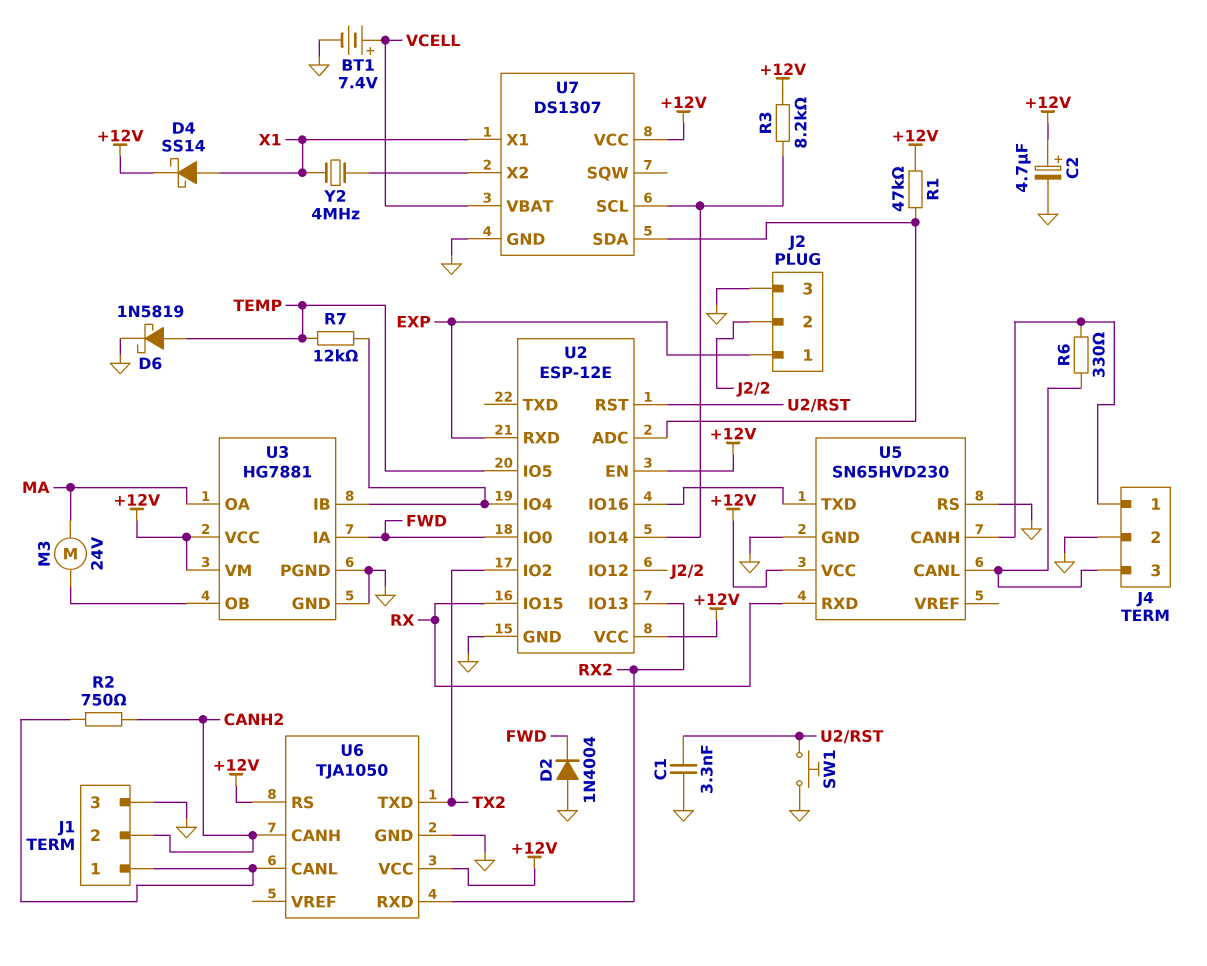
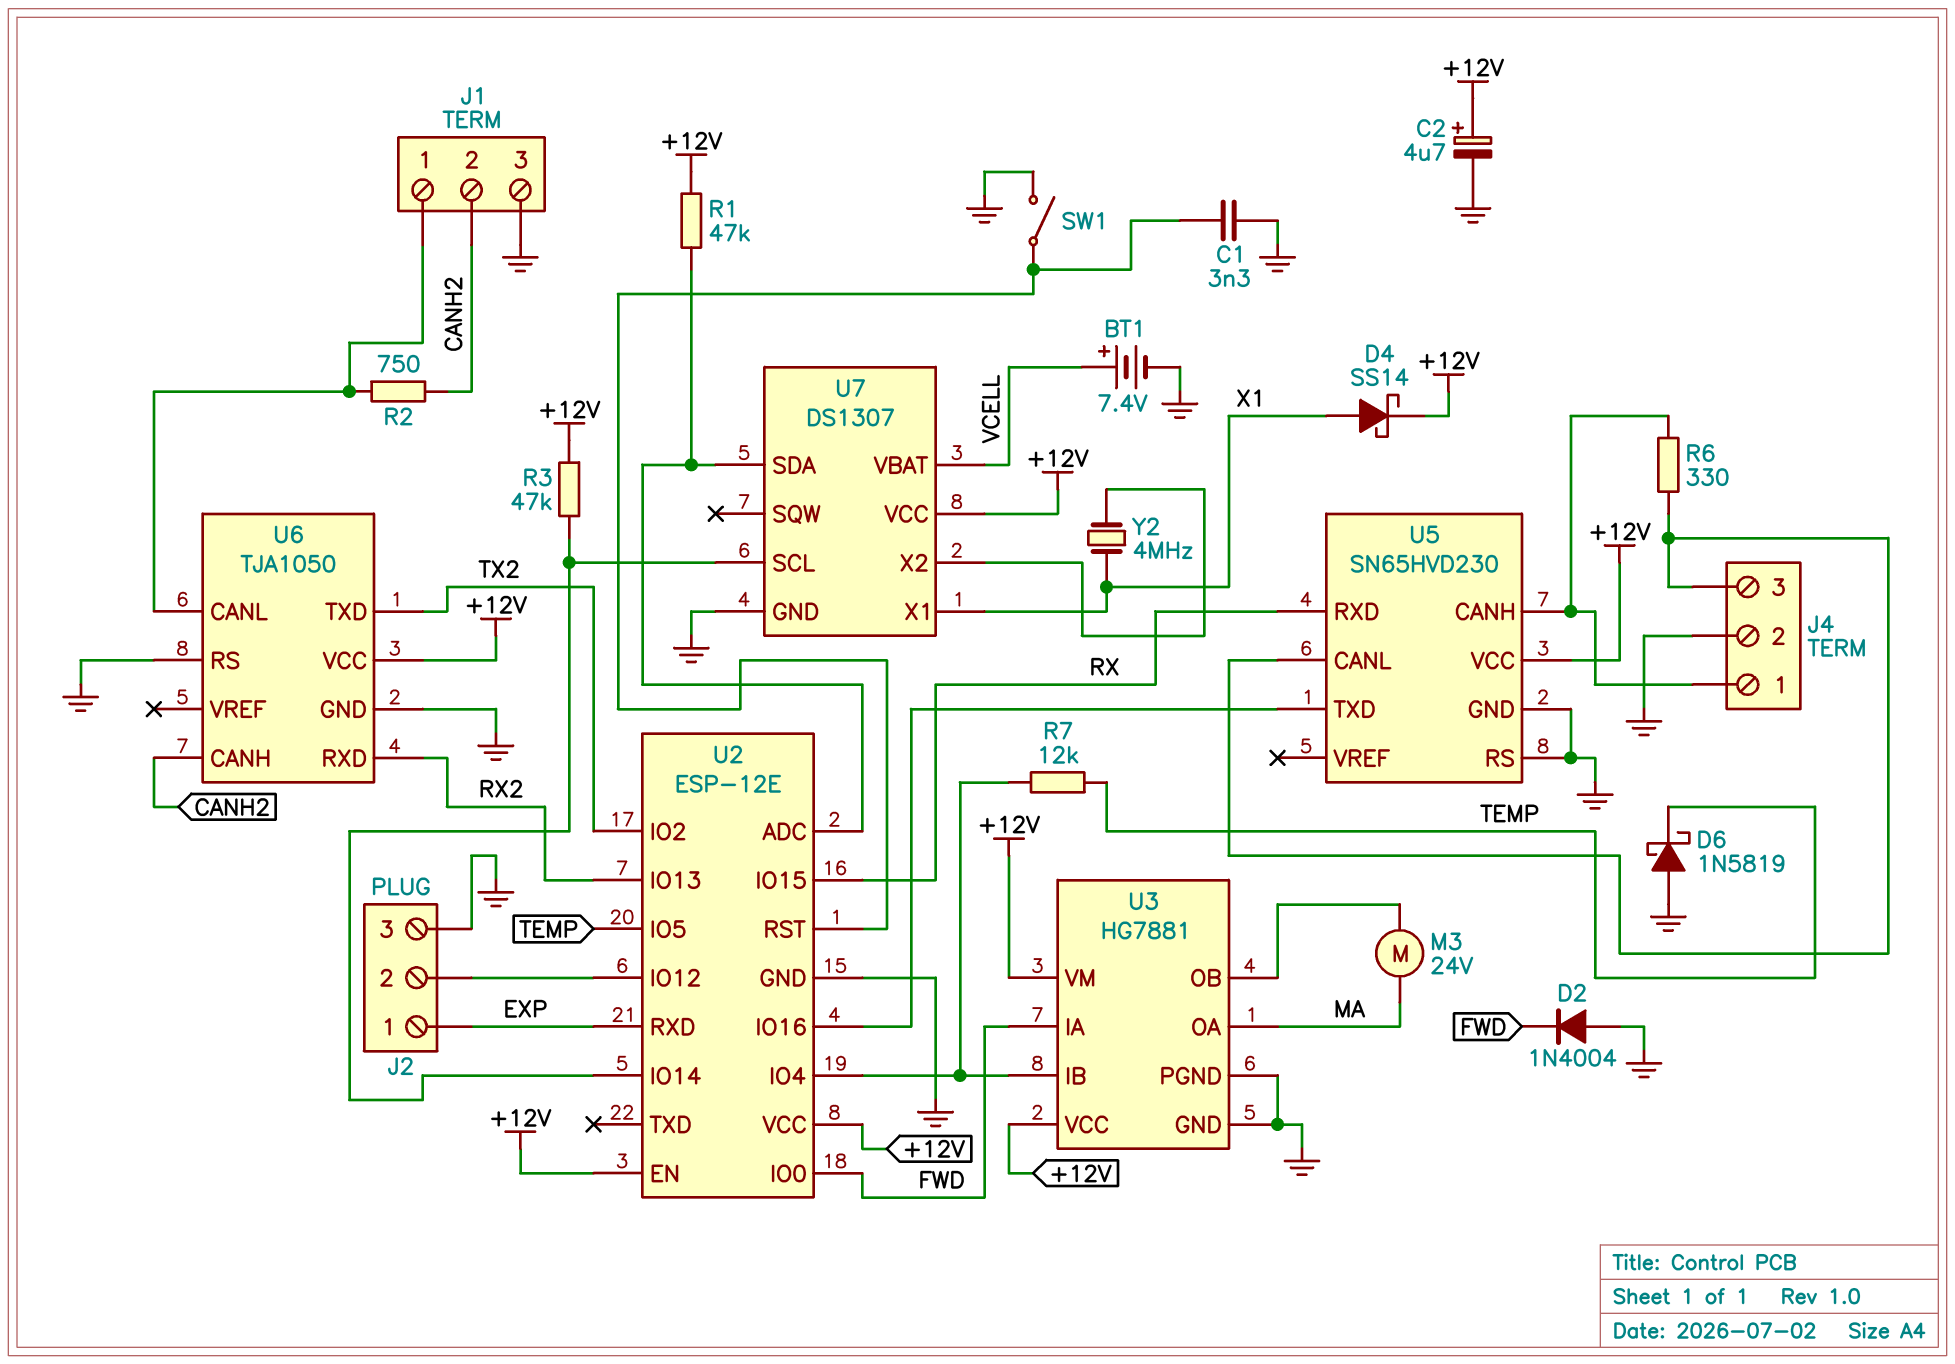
D6: schottky 1N5819 (A TEMP, K GND) -> schottky 1N5819 (A GND, K TEMP)
R3: 8.2k (+12V, U2/IO14) -> 47k (+12V, U2/IO14)
SW1: button (GND, U2/RST) -> switch (GND, U2/RST)
U6 pin RS: +12V -> GND

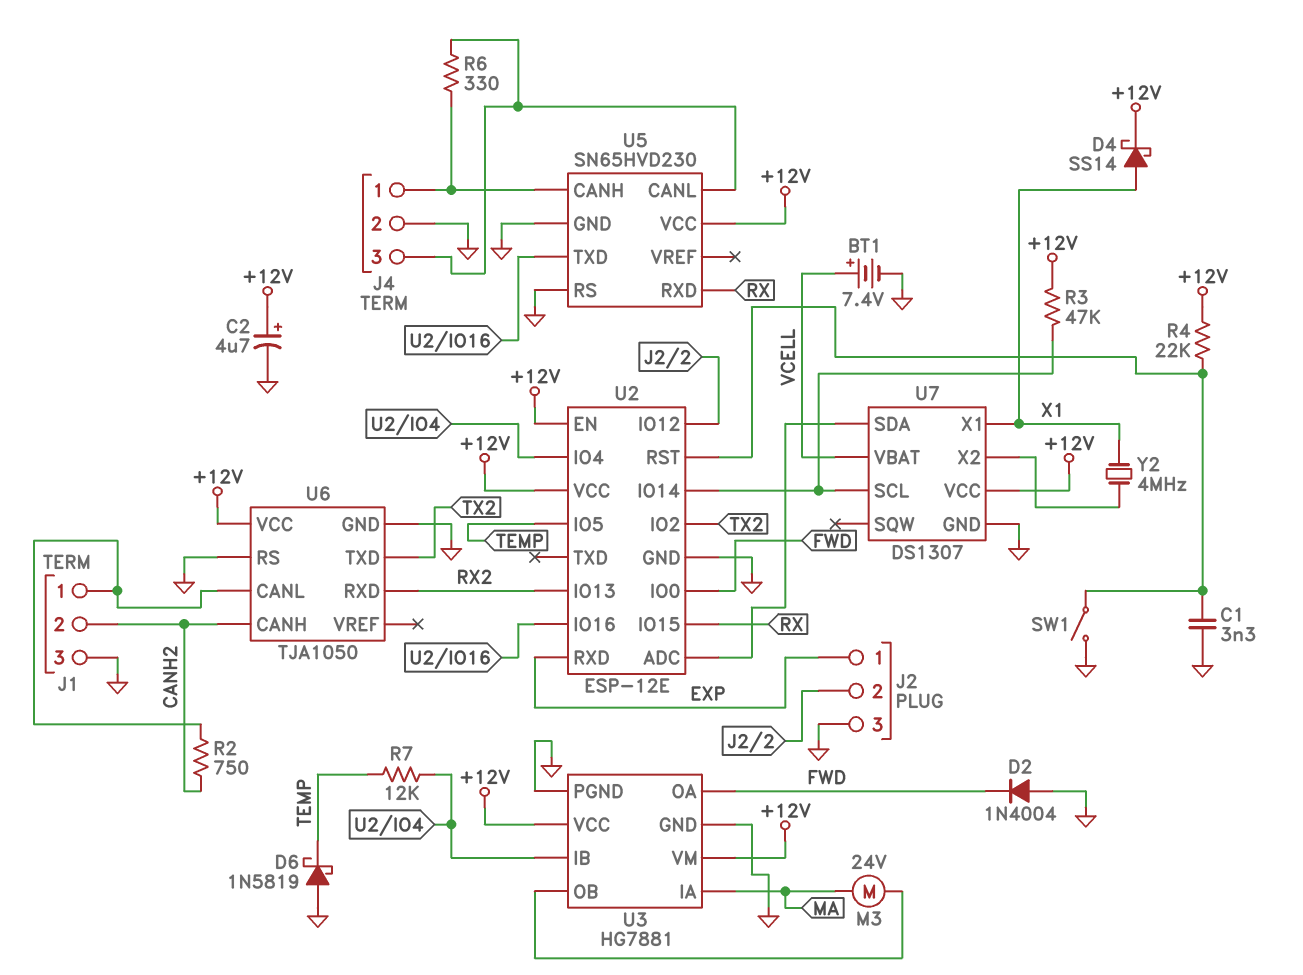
R1: 47k (+12V, U2/ADC) -> none
R4: none -> 22k (+12V, U2/RST)
U3 pin IA: FWD -> MA
U3 pin OA: MA -> FWD

